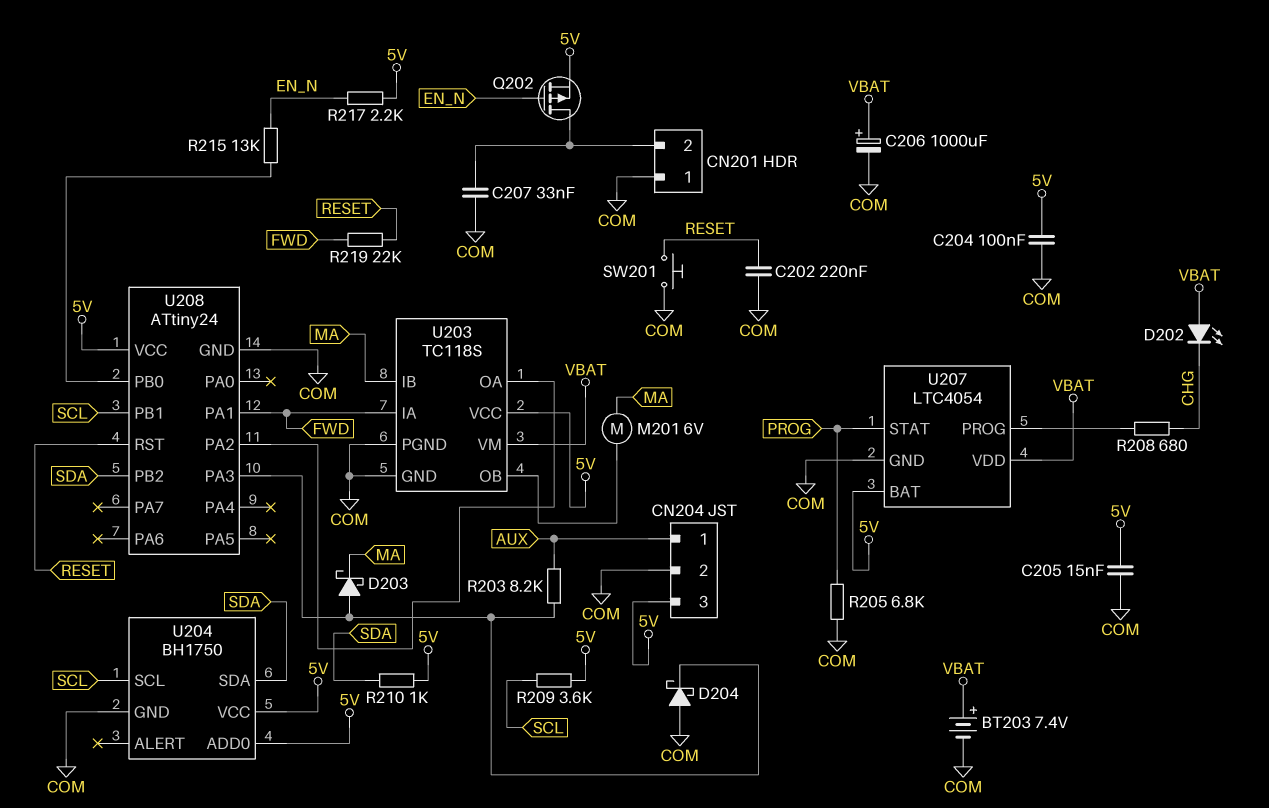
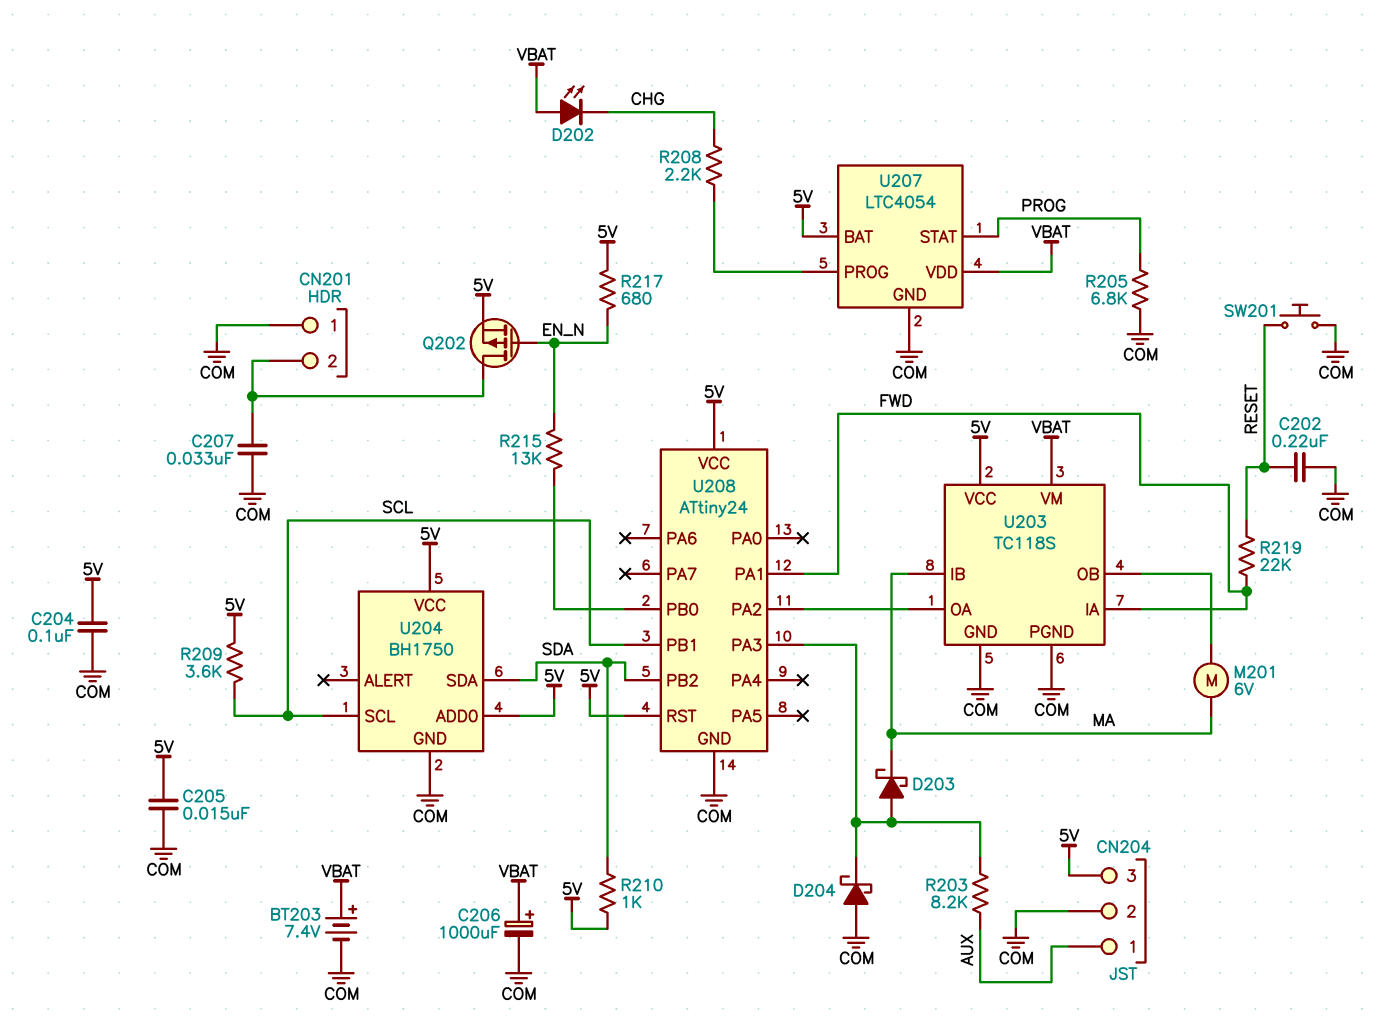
R208: 680 (CHG, U207/PROG) -> 2.2k (CHG, U207/PROG)
R217: 2.2k (5V, EN_N) -> 680 (5V, EN_N)
U208 pin RST: RESET -> 5V

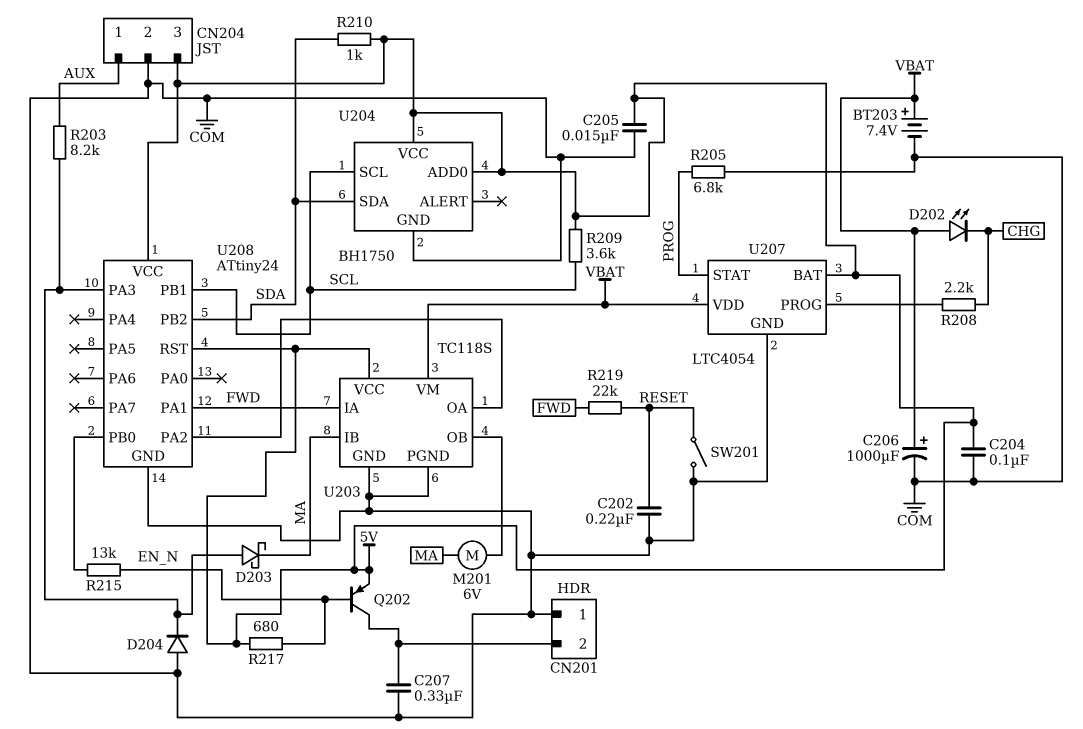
C207: 33nF (CN201/2, COM) -> 330nF (CN201/2, COM)
D204: schottky (A COM, K U208/PA3) -> diode (A COM, K U208/PA3)
Q202: PMOS (G EN_N, D CN201/2, S 5V) -> PNP (B EN_N, C CN201/2, E 5V)
SW201: button (COM, RESET) -> switch (COM, RESET)

